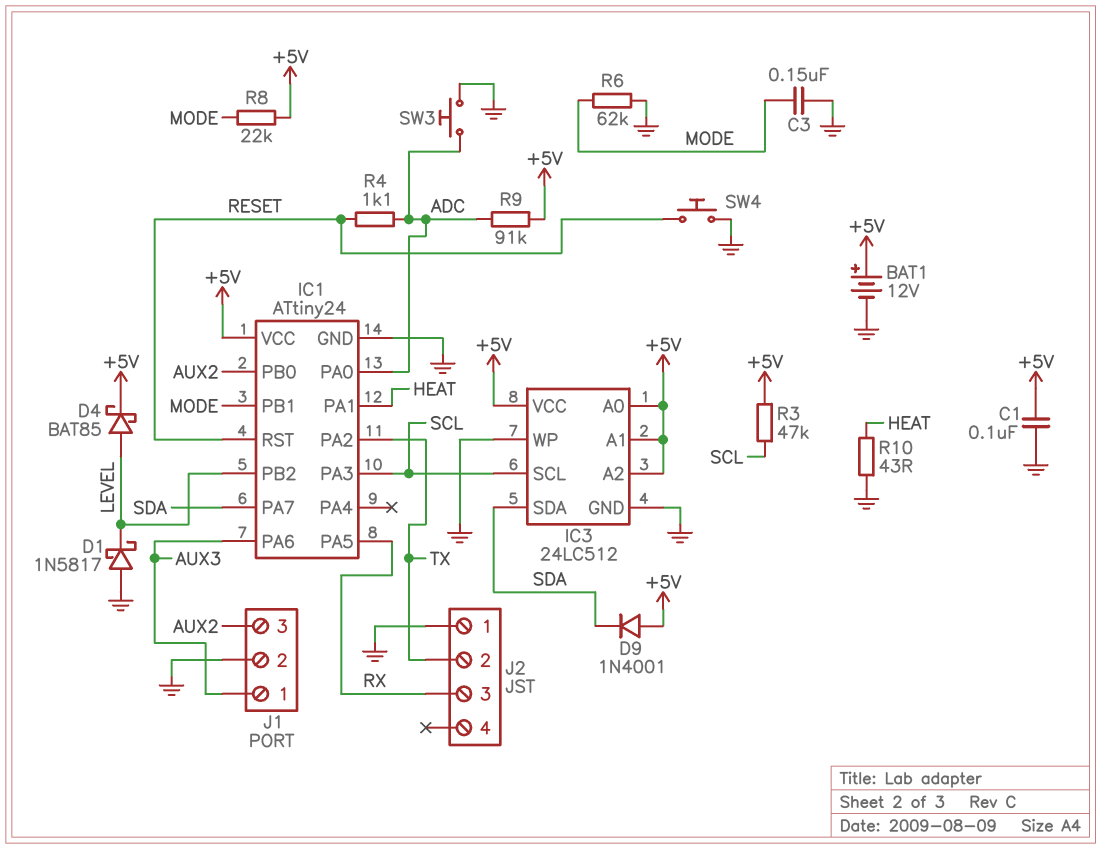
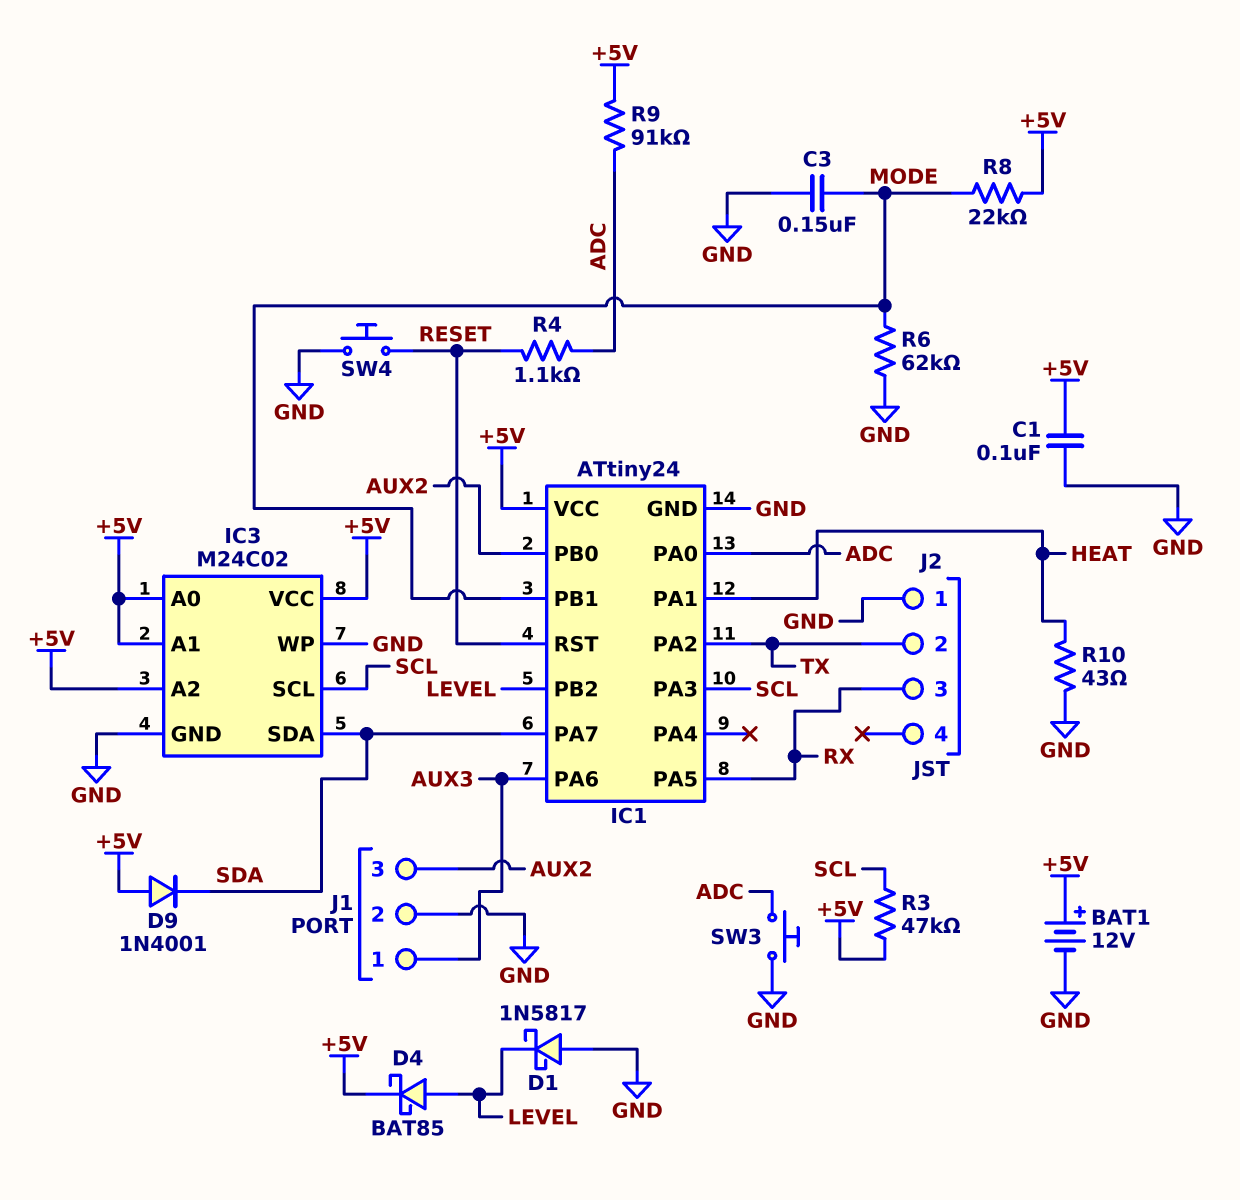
IC3: 24LC512 -> M24C02

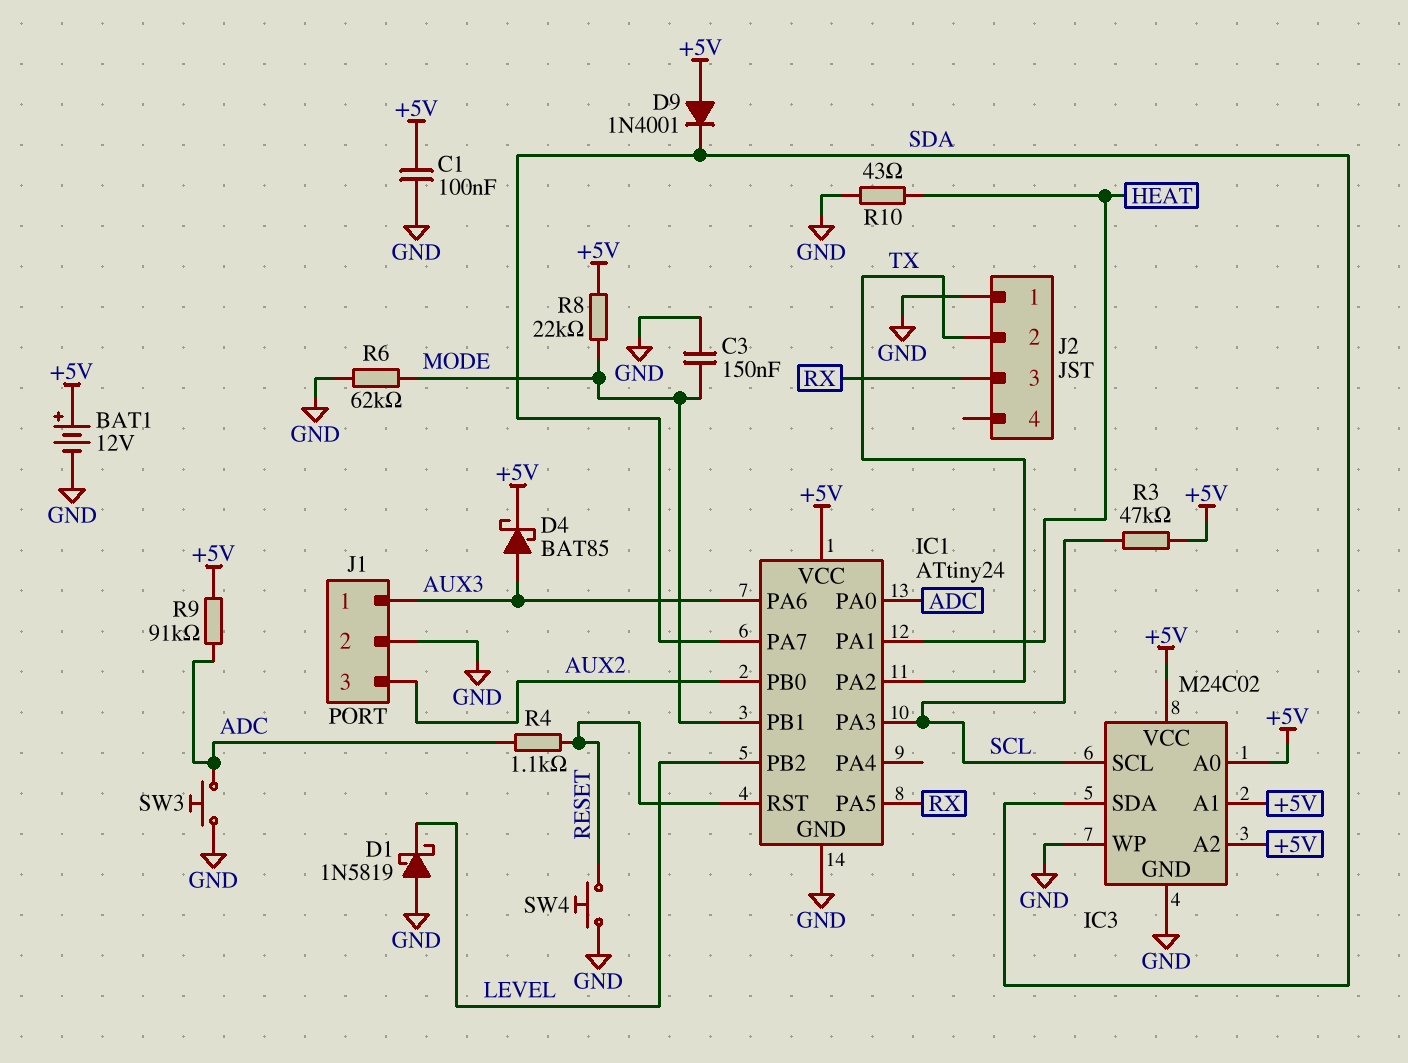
D1: schottky 1N5817 (A GND, K LEVEL) -> schottky 1N5819 (A GND, K LEVEL)
D4: schottky BAT85 (A LEVEL, K +5V) -> schottky BAT85 (A AUX3, K +5V)

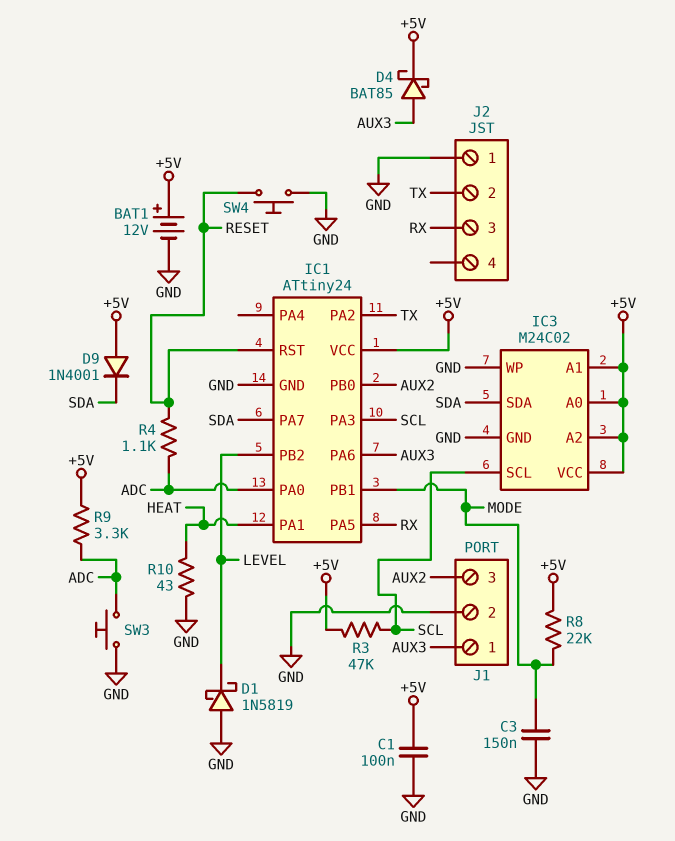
R6: 62k (GND, MODE) -> none
R9: 91k (+5V, ADC) -> 3.3k (+5V, ADC)

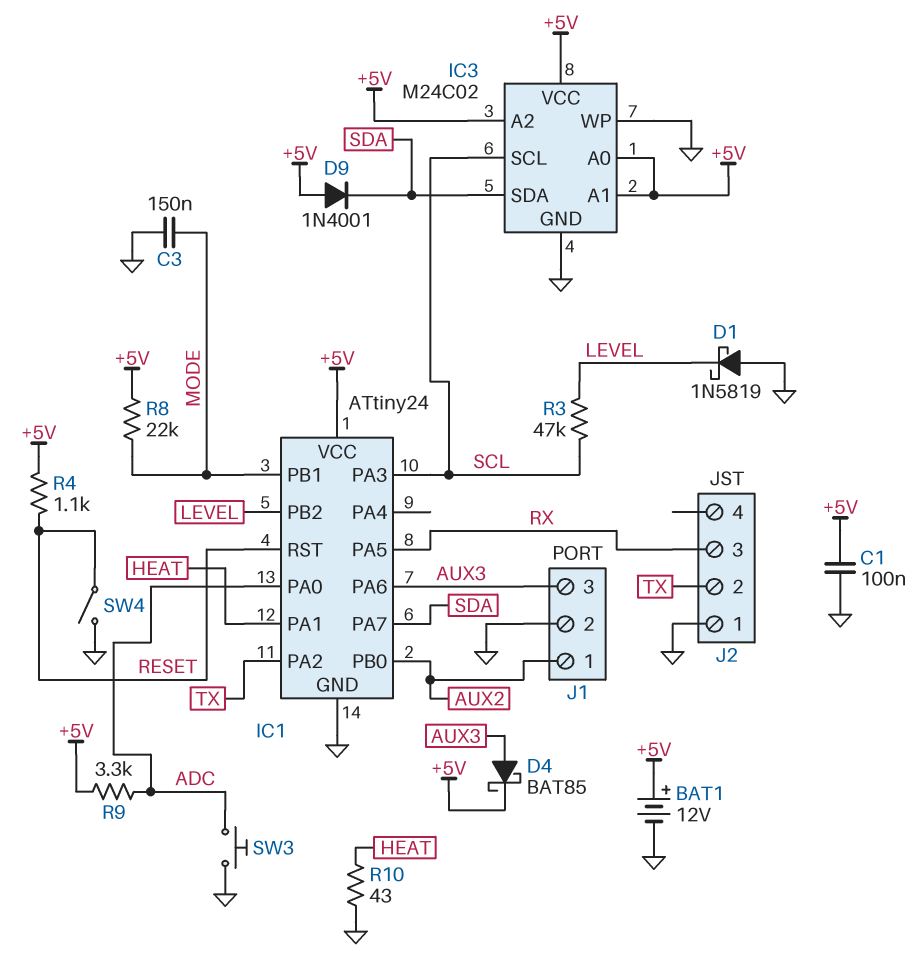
J1 pin 1: AUX3 -> AUX2
J1 pin 3: AUX2 -> AUX3
R3: 47k (+5V, SCL) -> 47k (LEVEL, SCL)
R4: 1.1k (ADC, RESET) -> 1.1k (+5V, RESET)
SW4: button (GND, RESET) -> switch (GND, RESET)

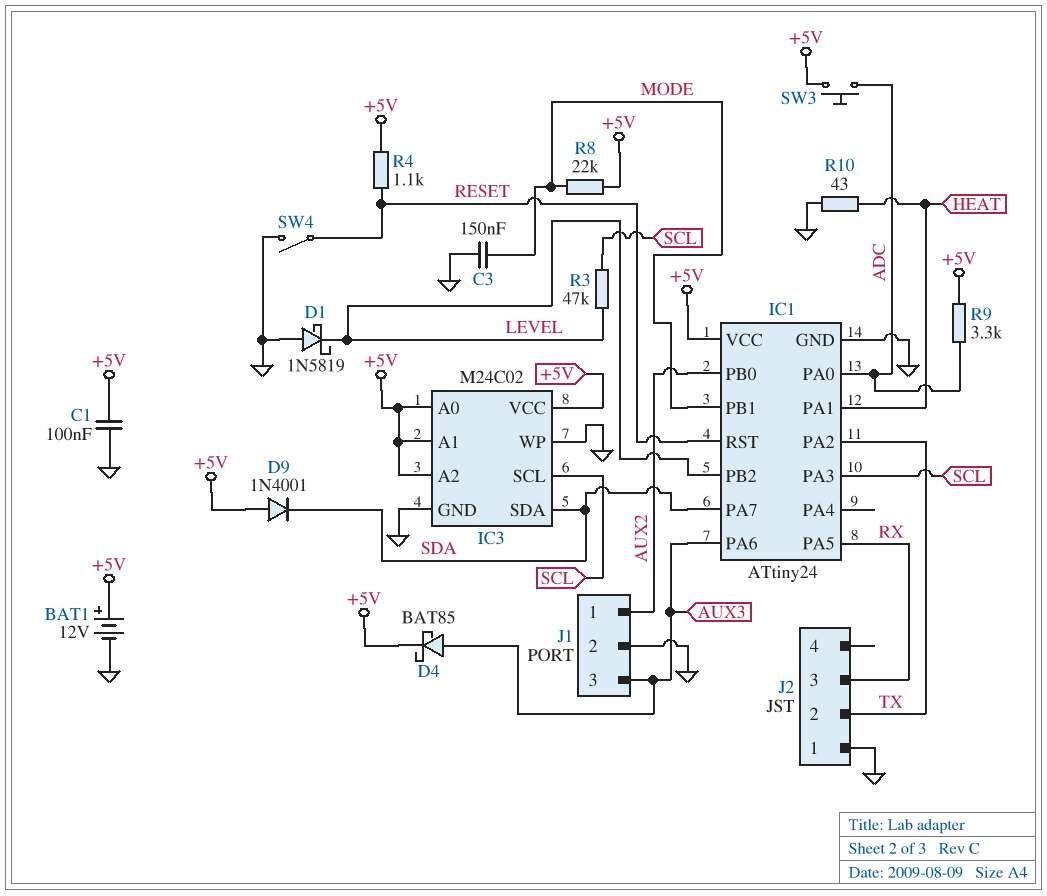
SW3: button (ADC, GND) -> button (+5V, ADC)

